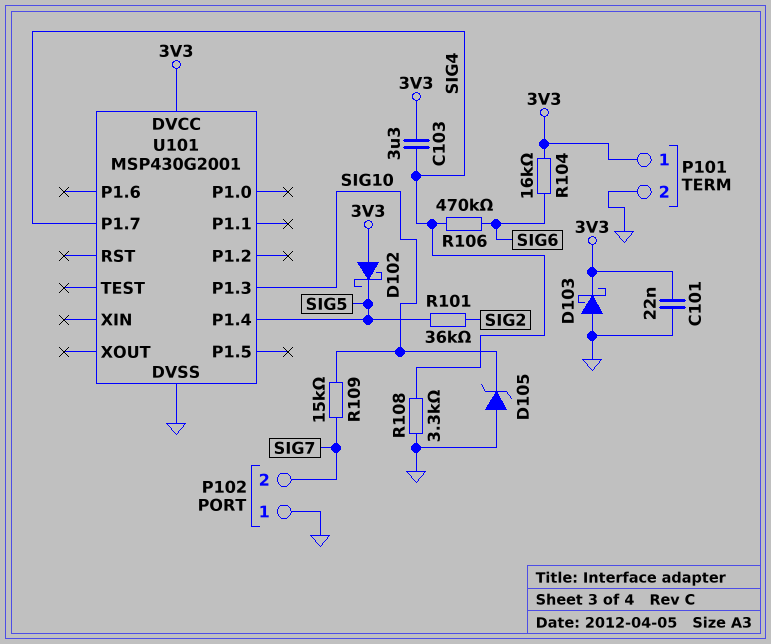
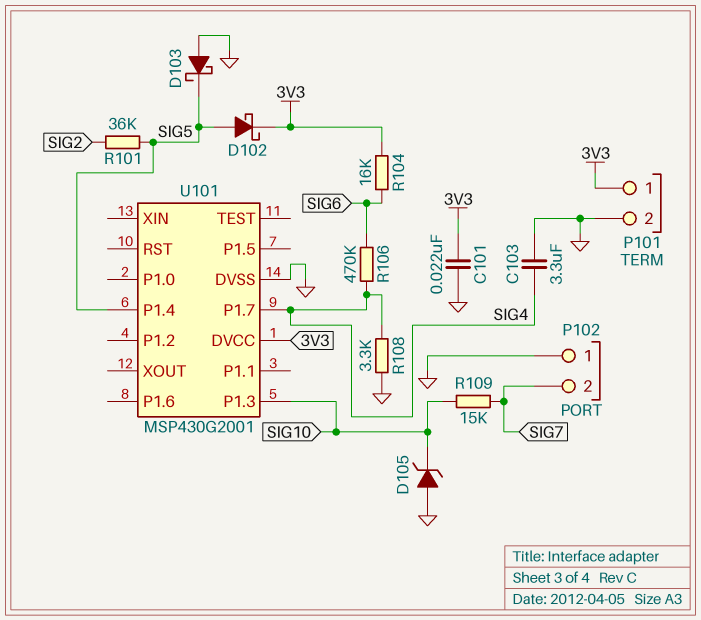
C103: 3.3uF (3V3, SIG4) -> 3.3uF (GND, SIG4)
D102: schottky (A 3V3, K SIG5) -> schottky (A SIG5, K 3V3)
D103: schottky (A GND, K 3V3) -> schottky (A GND, K SIG5)

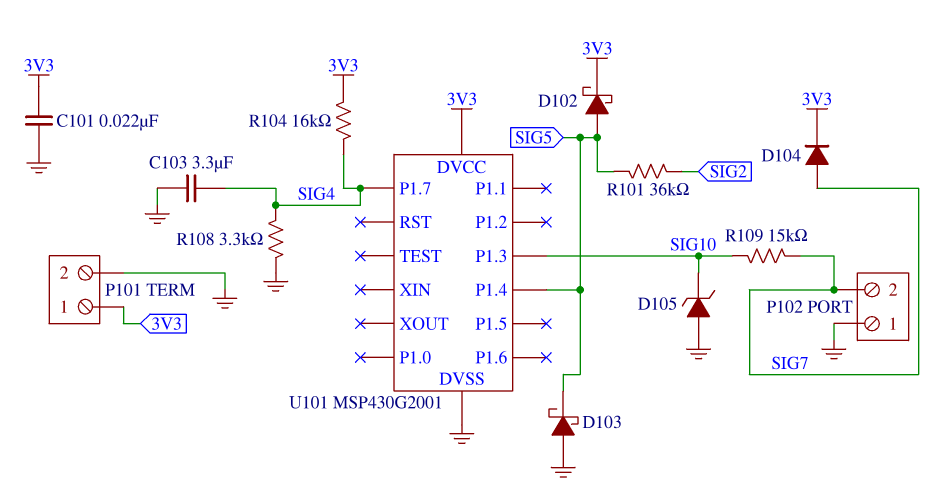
D104: none -> diode (A SIG7, K 3V3)
R104: 16k (3V3, SIG6) -> 16k (3V3, SIG4)
R106: 470k (SIG4, SIG6) -> none

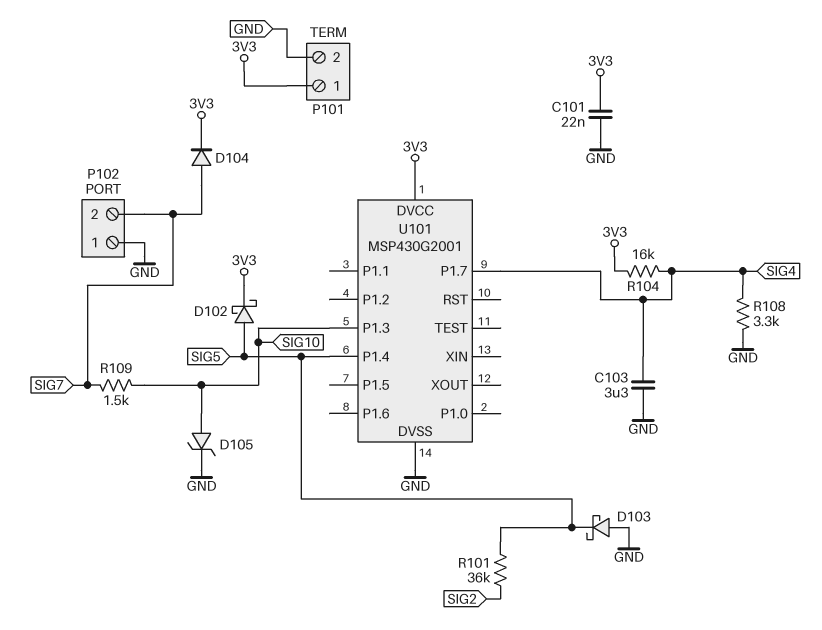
D105: zener (A GND, K SIG10) -> zener (A SIG10, K GND)
R109: 15k (SIG7, SIG10) -> 1.5k (SIG7, SIG10)

